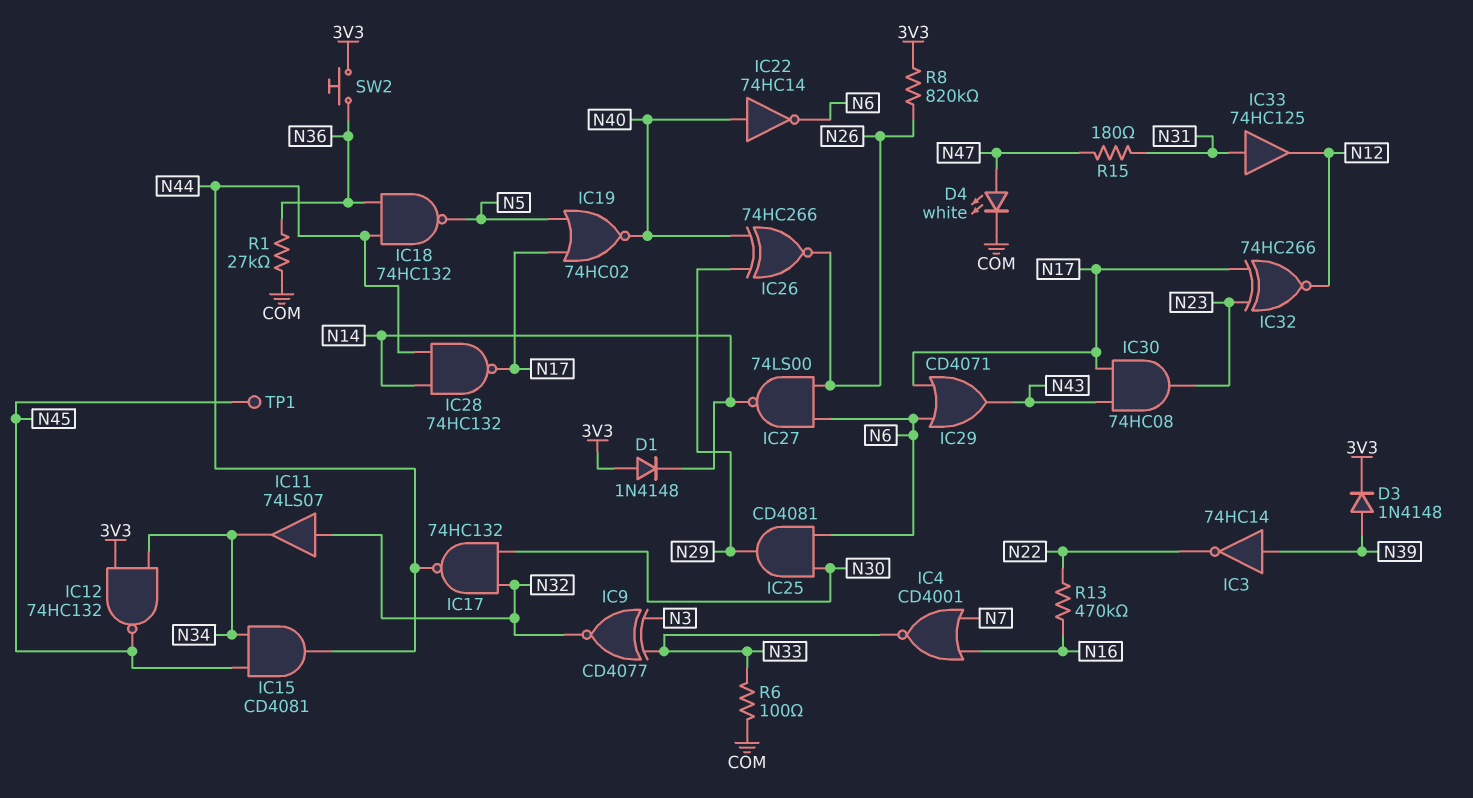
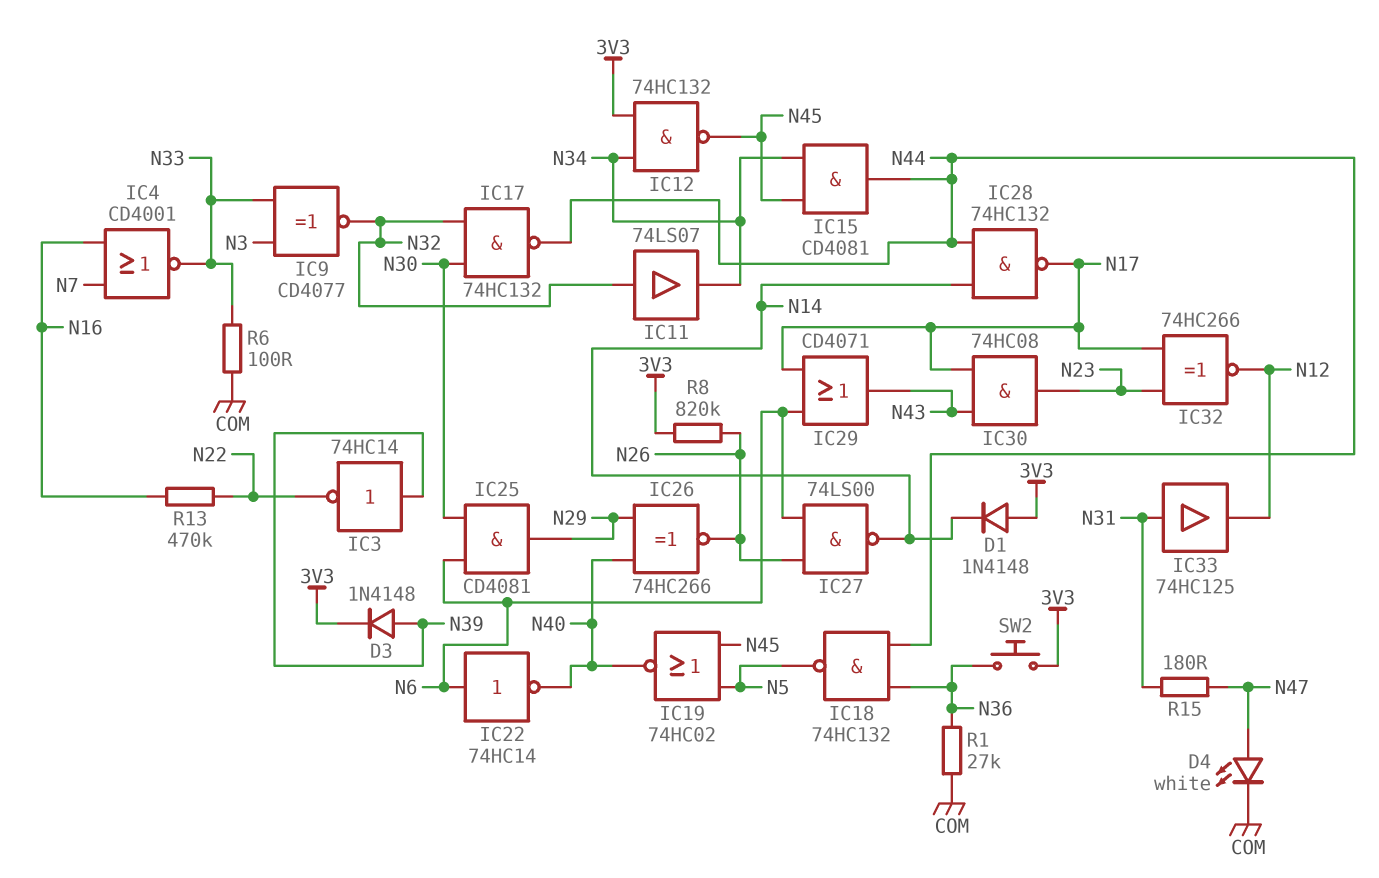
IC19: NOR 74HC02 (in N5, in N17, out N40) -> NOR 74HC02 (in N5, in N45, out N40)
IC22: NOT 74HC14 (in N40, out N6) -> NOT 74HC14 (in N6, out N40)
TP1: test point (N45) -> none

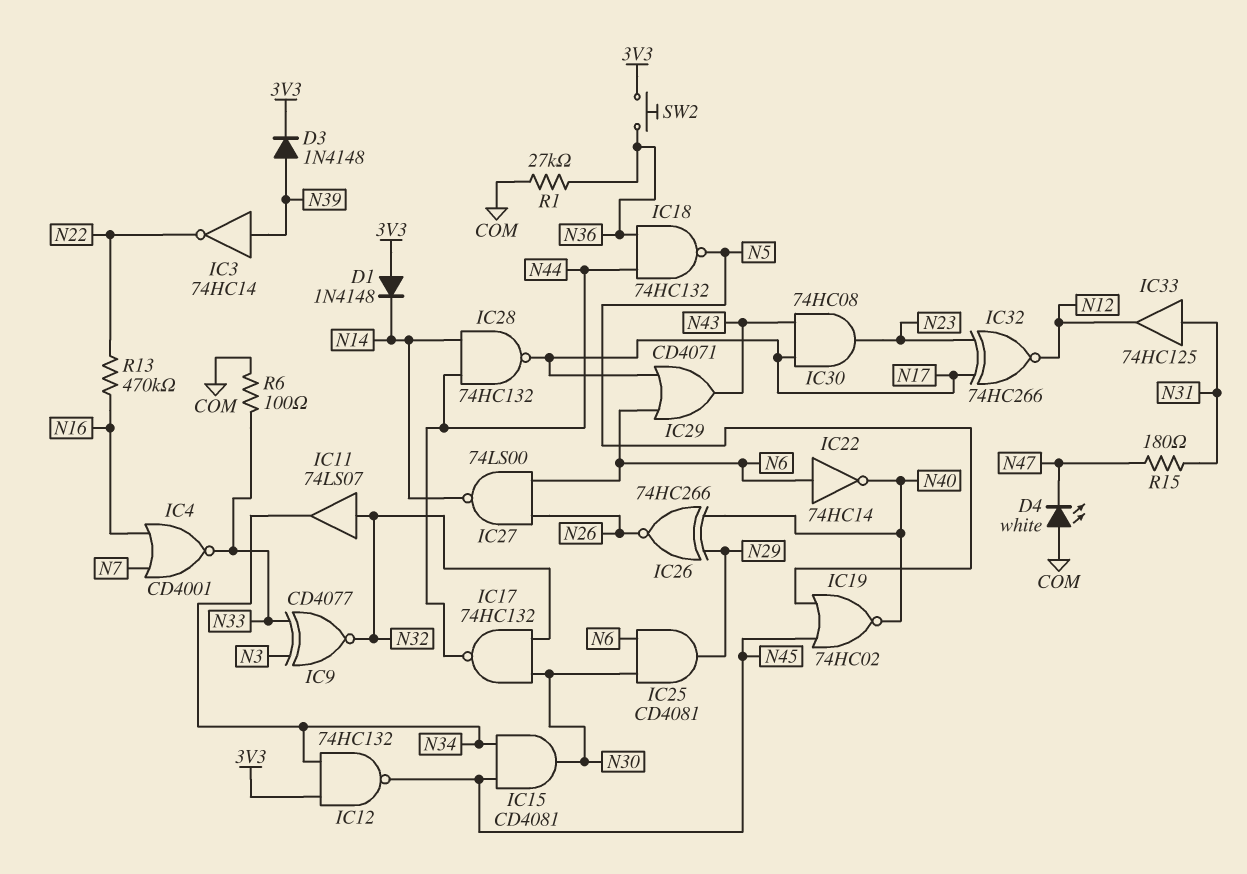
D4: LED white (A N47, K COM) -> LED white (A COM, K N47)
IC15: AND CD4081 (in N34, in N45, out N44) -> AND CD4081 (in N34, in N45, out N30)
R8: 820k (3V3, N26) -> none

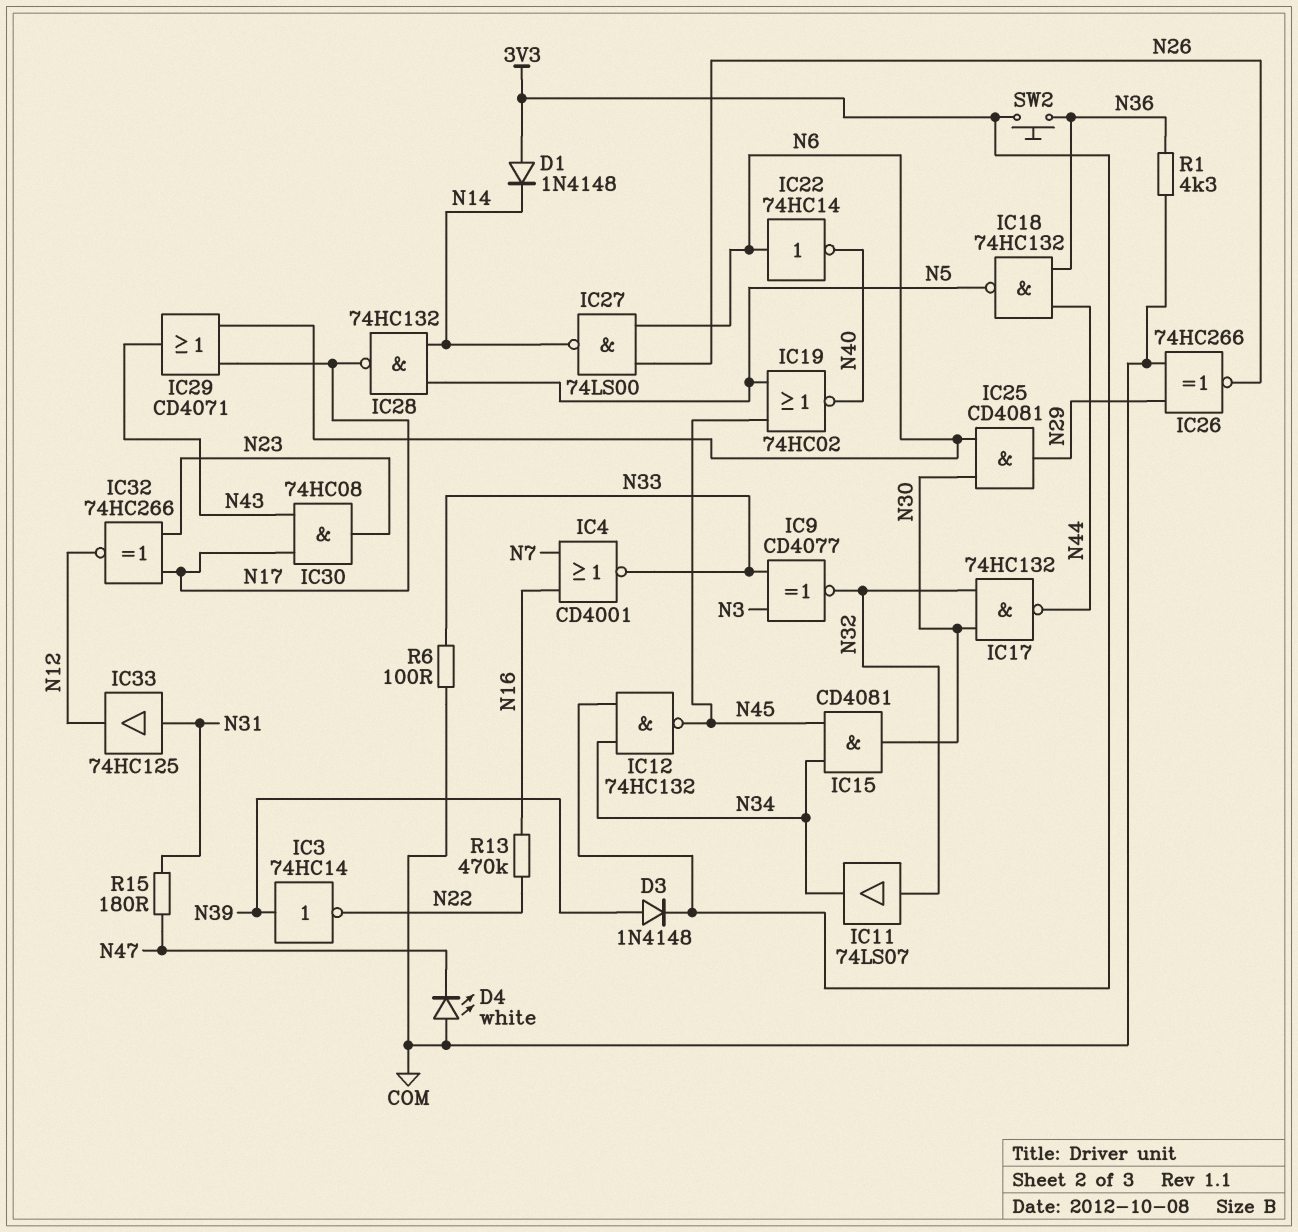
IC26: XNOR 74HC266 (in N29, in N40, out N26) -> XNOR 74HC266 (in COM, in N29, out N26)
IC28: NAND 74HC132 (in N14, in N44, out N17) -> NAND 74HC132 (in N5, in N14, out N17)
R1: 27k (COM, N36) -> 4.3k (COM, N36)

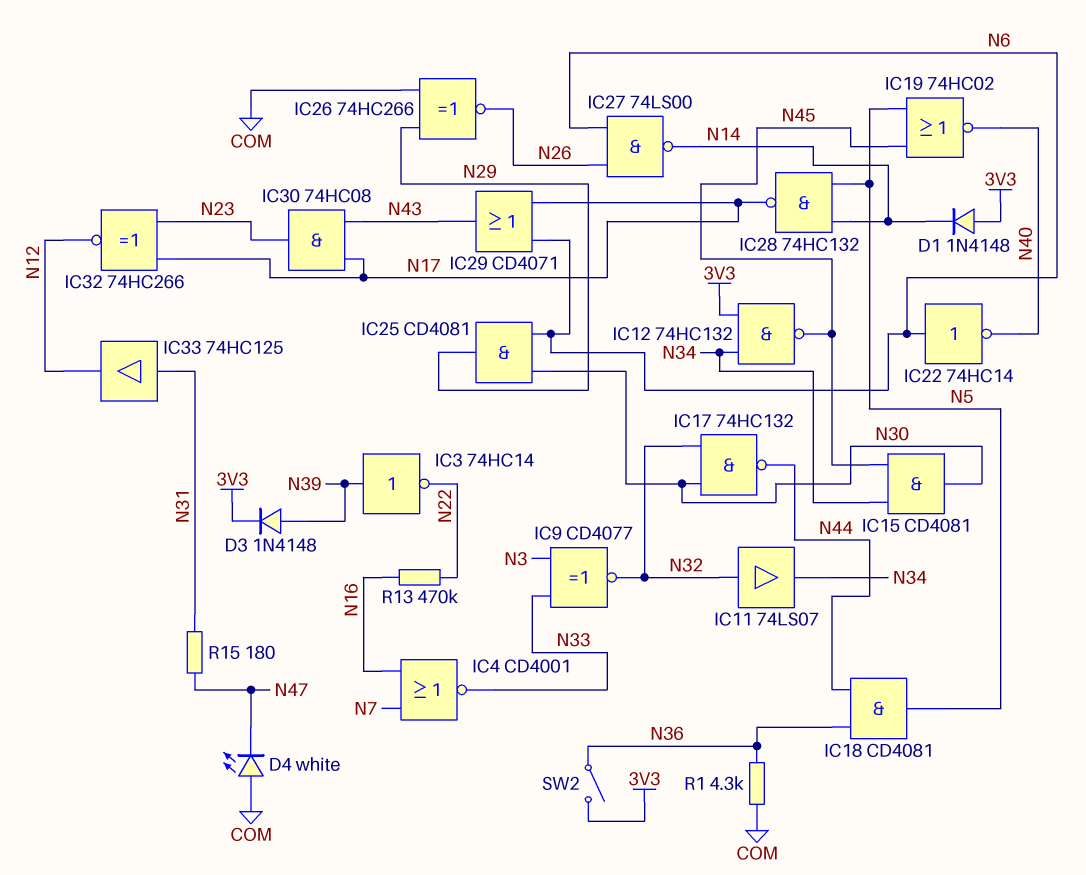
IC18: NAND 74HC132 (in N36, in N44, out N5) -> AND CD4081 (in N36, in N44, out N5)
R6: 100 (COM, N33) -> none
SW2: button (3V3, N36) -> switch (3V3, N36)

